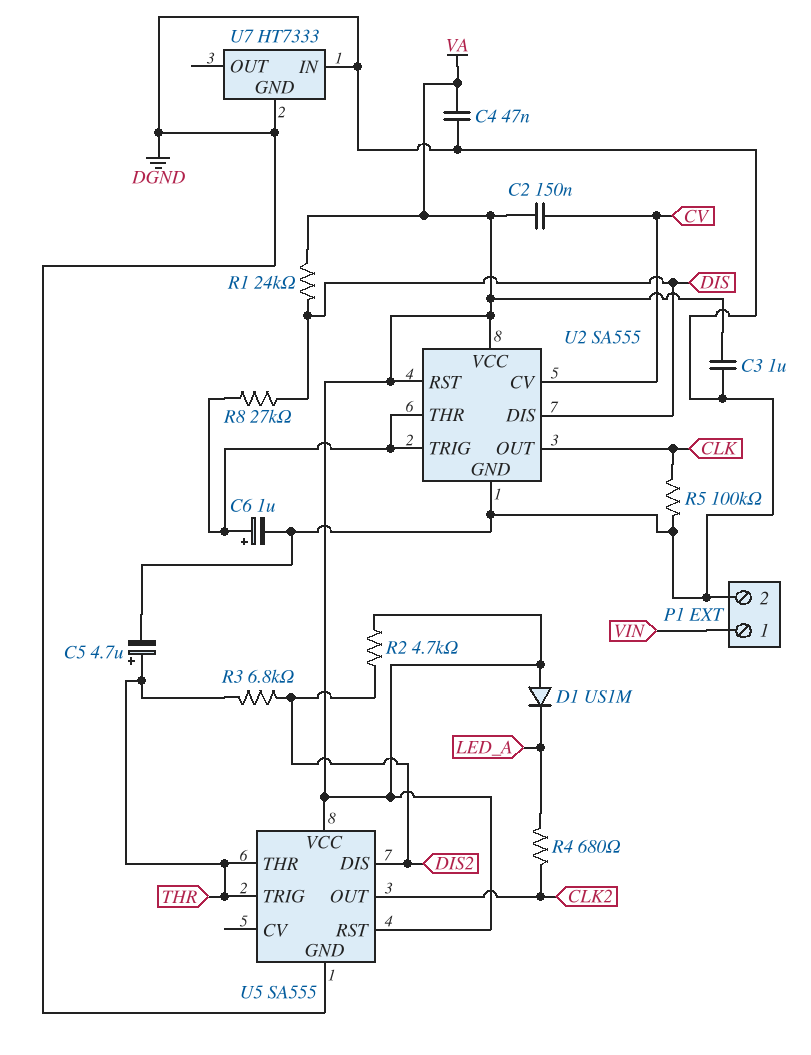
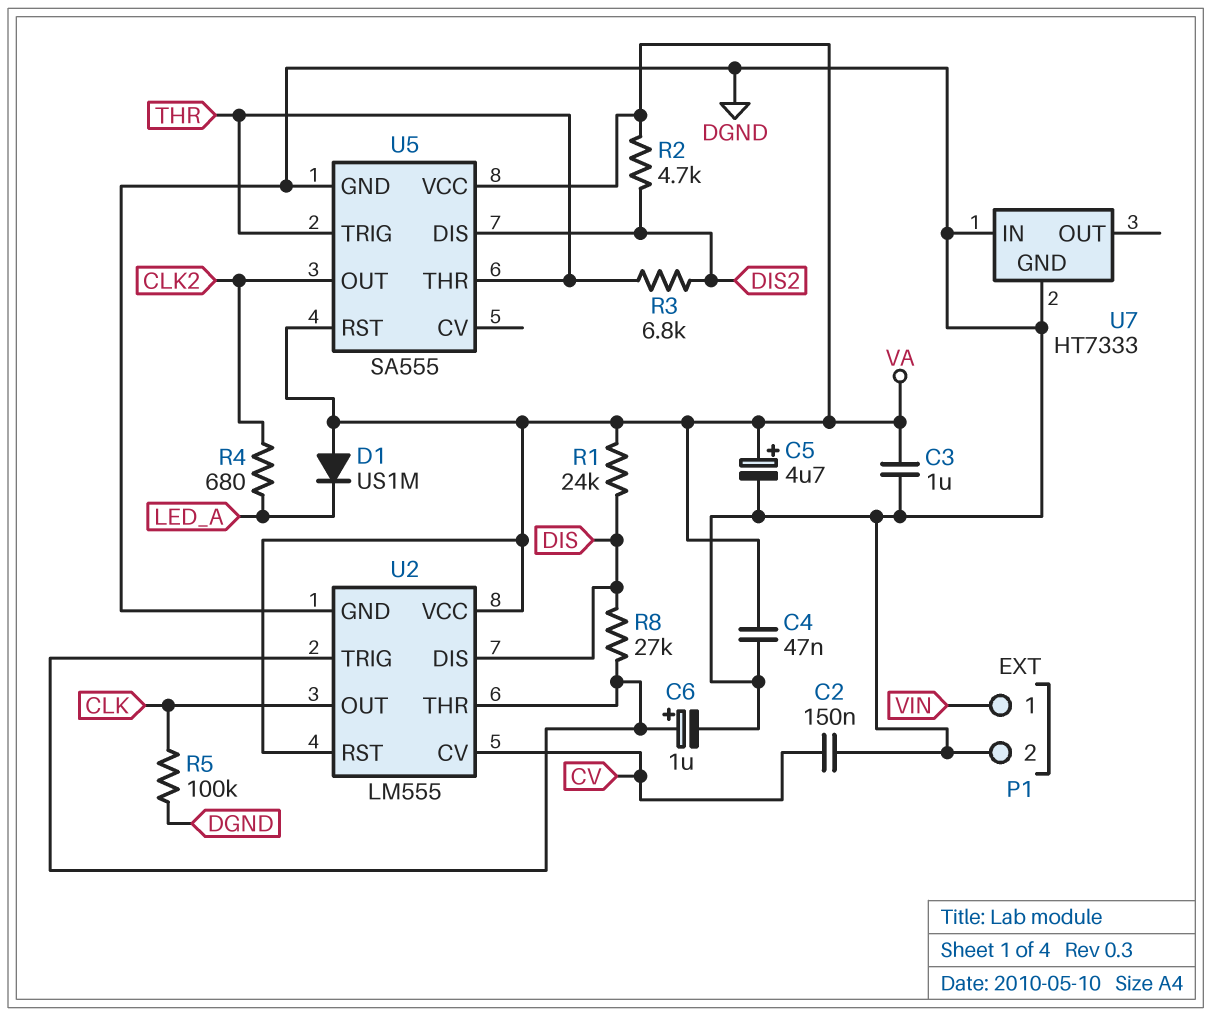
C2: 150nF (CV, VA) -> 150nF (CV, DGND)
C5: 4.7uF (plus THR, minus DGND) -> 4.7uF (plus VA, minus DGND)
U2: SA555 -> LM555

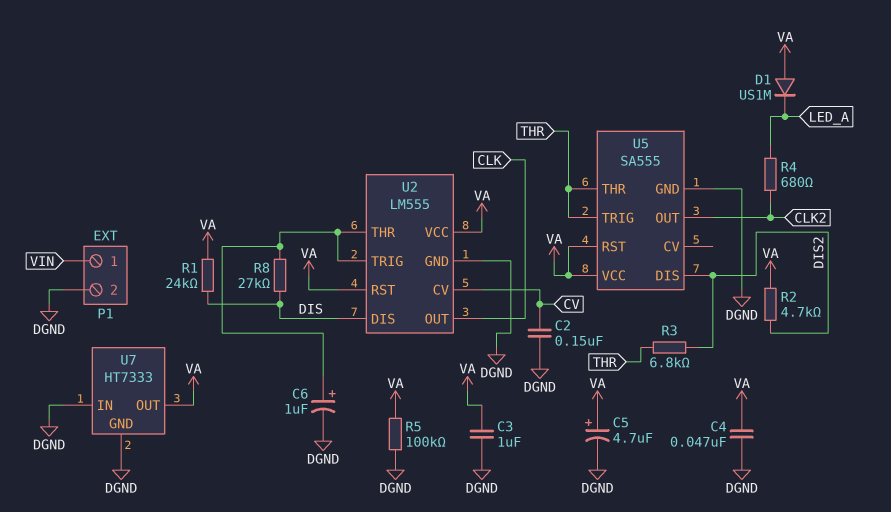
R5: 100k (CLK, DGND) -> 100k (DGND, VA)
U7 pin OUT: none -> VA

